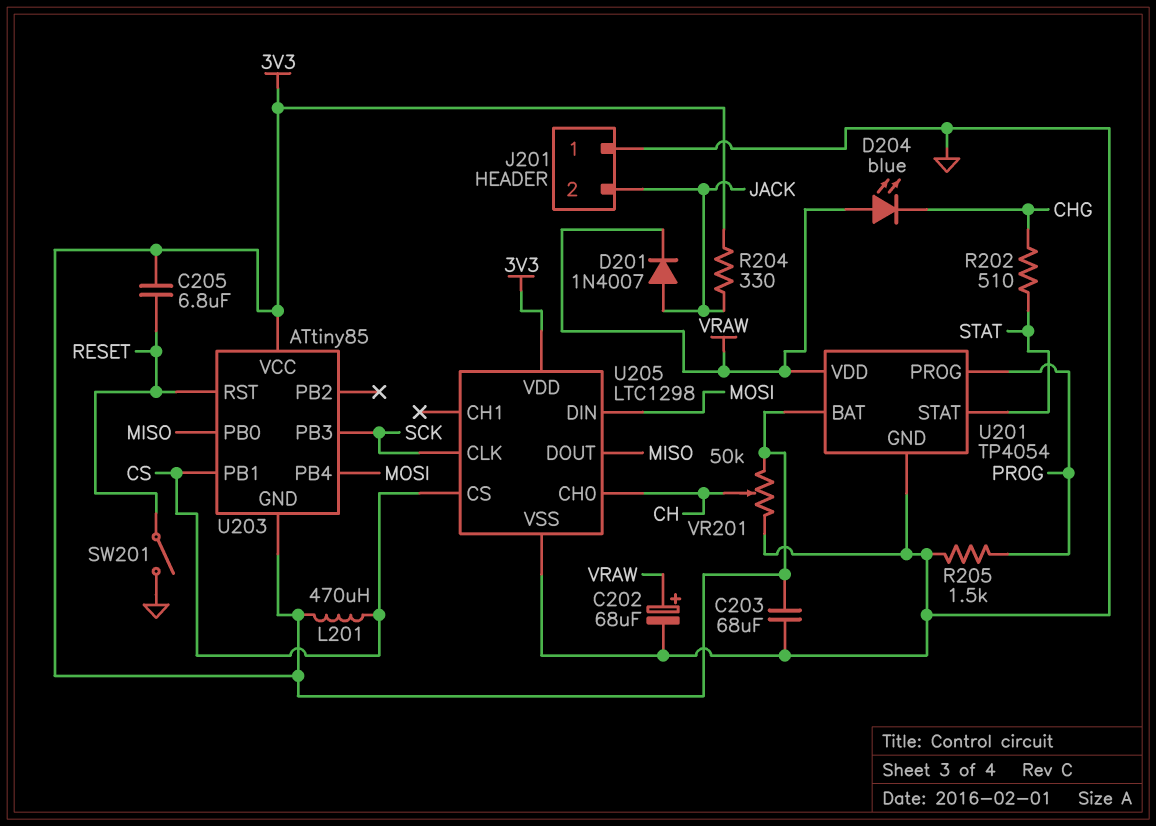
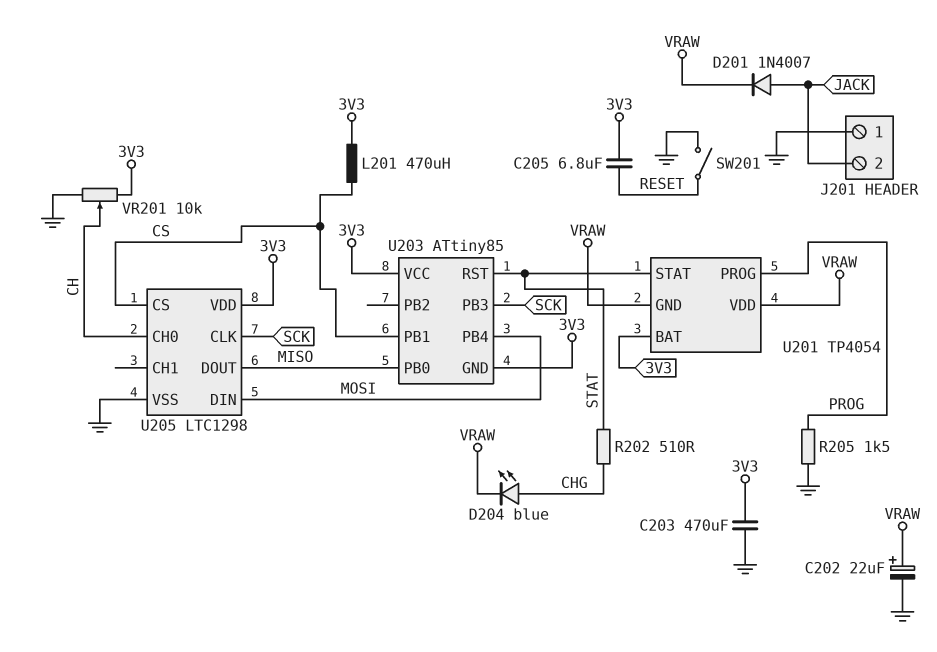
C202: 68uF (plus VRAW, minus GND) -> 22uF (plus VRAW, minus GND)
C203: 68uF (3V3, GND) -> 470uF (3V3, GND)
D204: LED blue (A VRAW, K CHG) -> LED blue (A CHG, K VRAW)
R204: 330 (3V3, JACK) -> none
U201 pin GND: GND -> VRAW
U203 pin RST: RESET -> STAT
VR201: 50k (3V3, GND, wiper CH) -> 10k (3V3, GND, wiper CH)

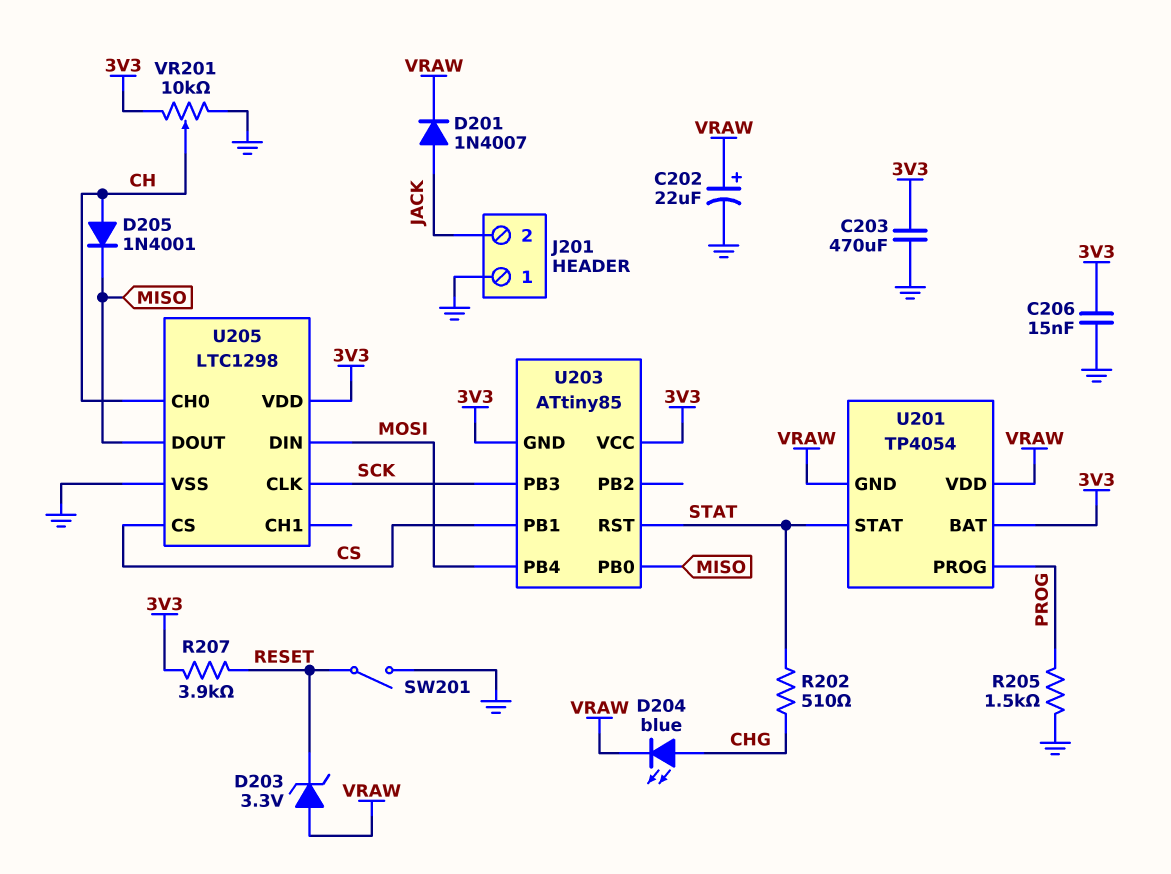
C205: 6.8uF (3V3, RESET) -> none
C206: none -> 15nF (3V3, GND)
D203: none -> zener 3.3V (A VRAW, K RESET)
D205: none -> diode 1N4001 (A CH, K MISO)
L201: 470uH (3V3, CS) -> none
R207: none -> 3.9k (3V3, RESET)

